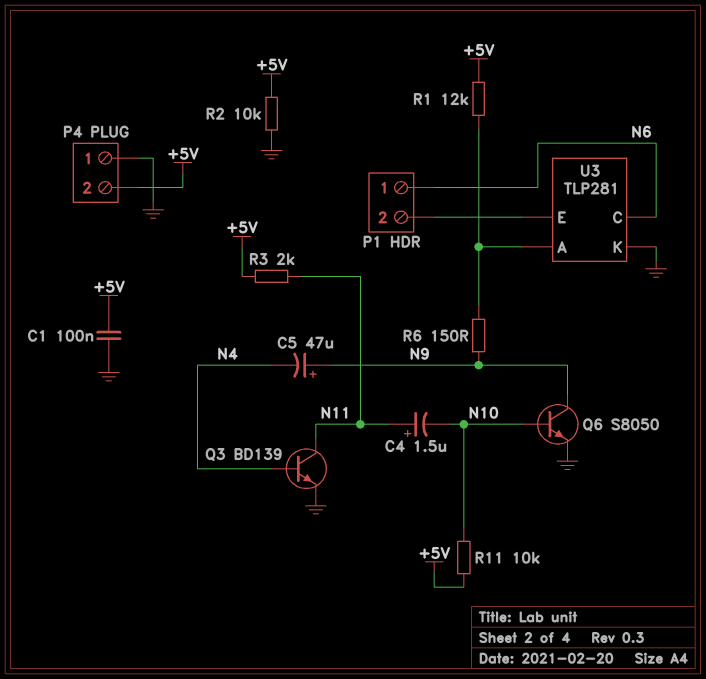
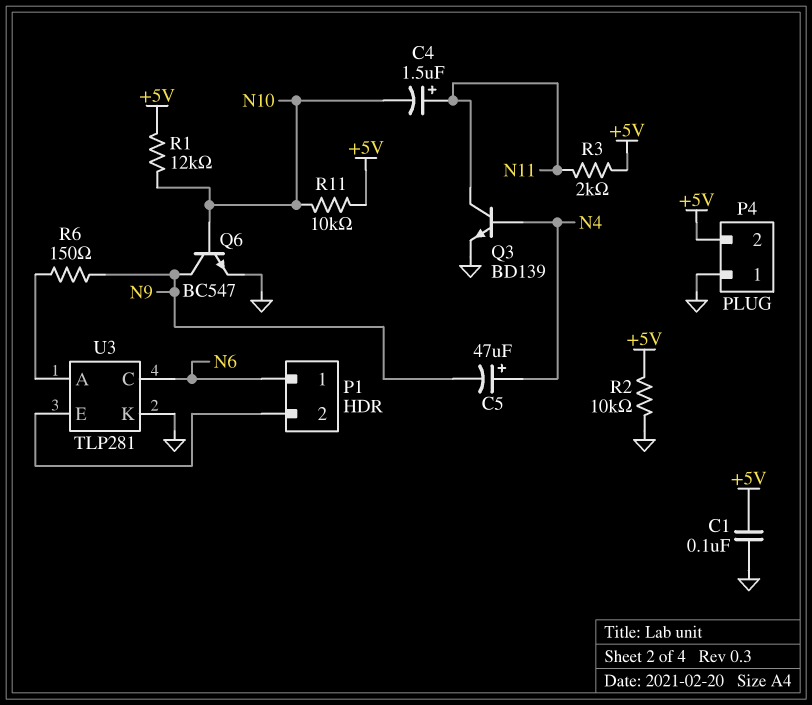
C5: 47uF (plus N9, minus N4) -> 47uF (plus N4, minus N9)
Q6: NPN S8050 (B N10, C N9, E GND) -> NPN BC547 (B N10, C N9, E GND)
R1: 12k (+5V, U3/A) -> 12k (+5V, N10)

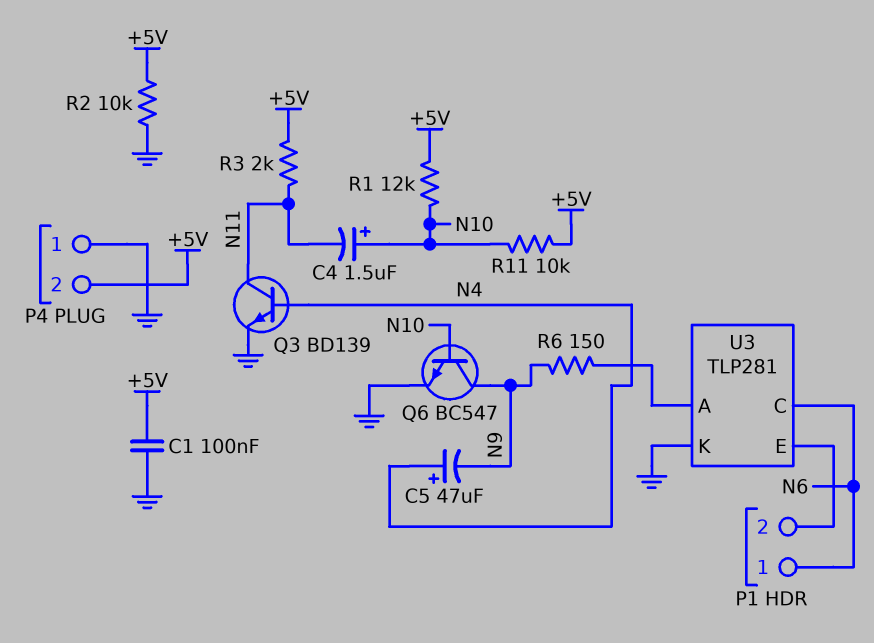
C4: 1.5uF (plus N11, minus N10) -> 1.5uF (plus N10, minus N11)

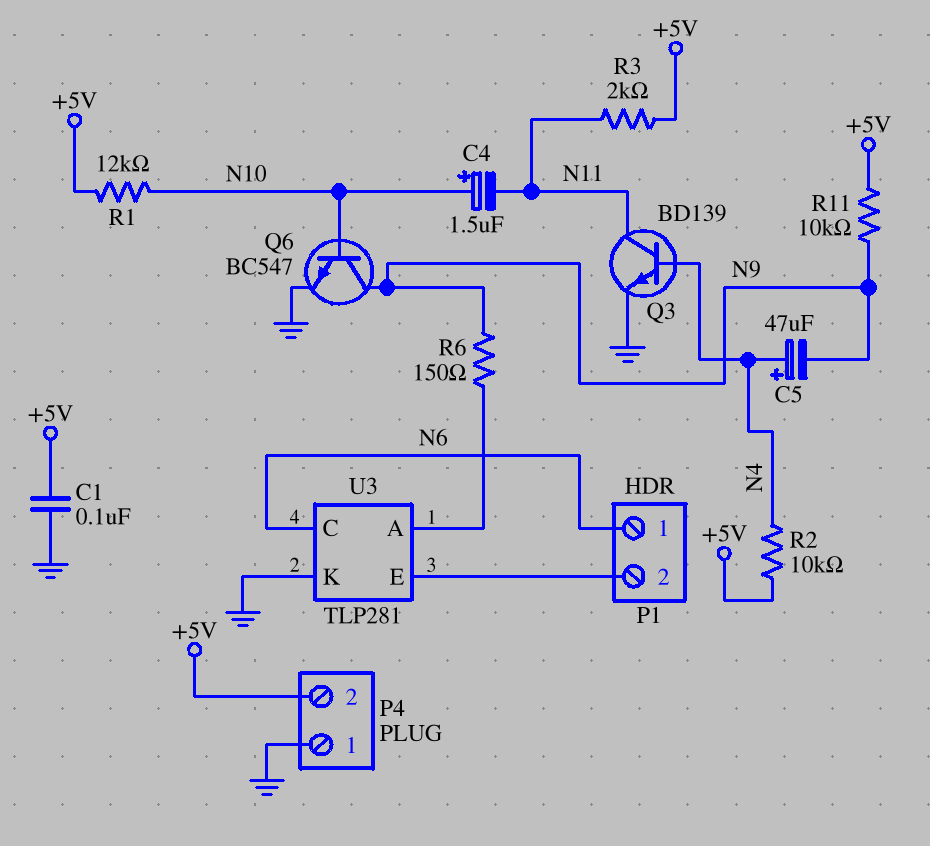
R2: 10k (+5V, GND) -> 10k (+5V, N4)
R11: 10k (+5V, N10) -> 10k (+5V, N9)

